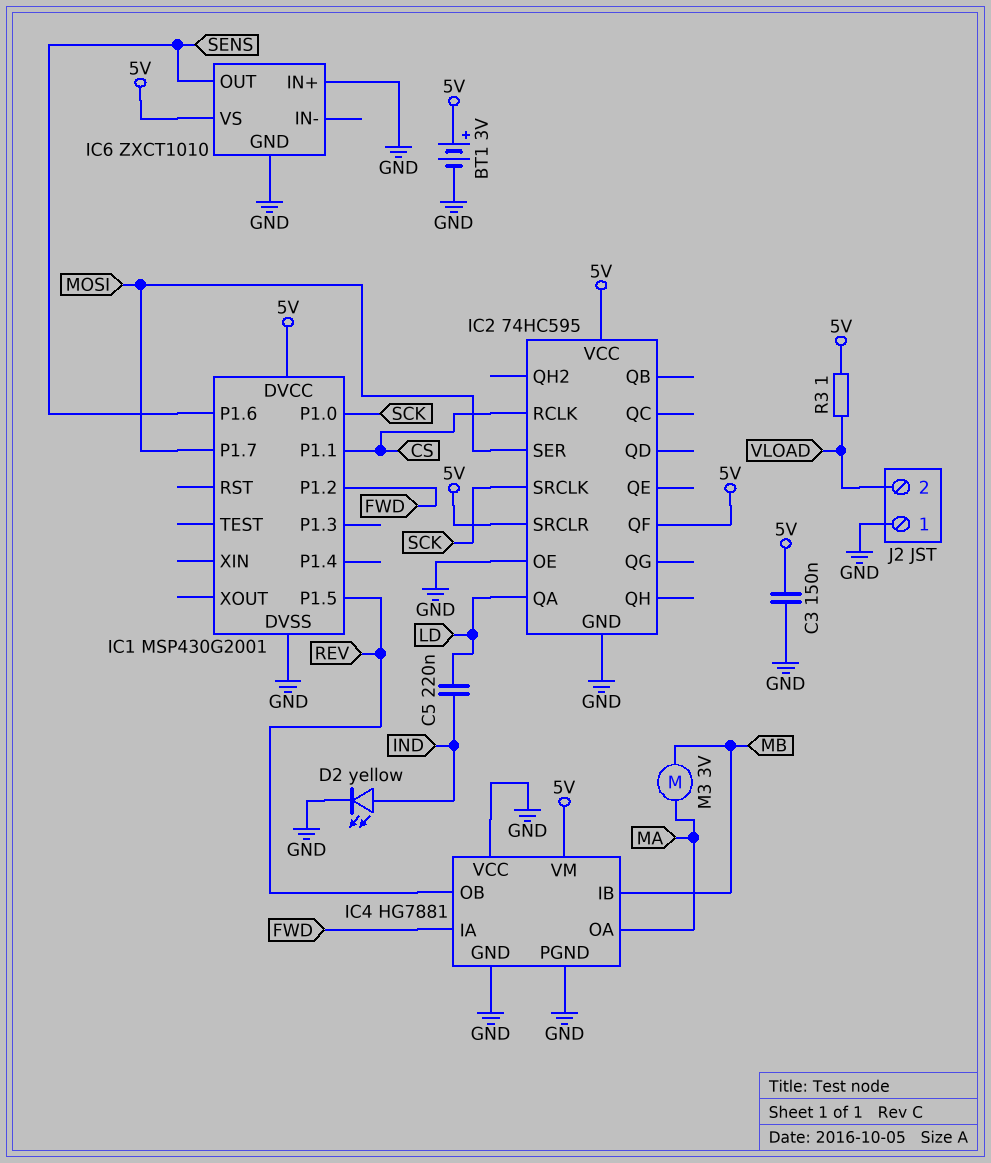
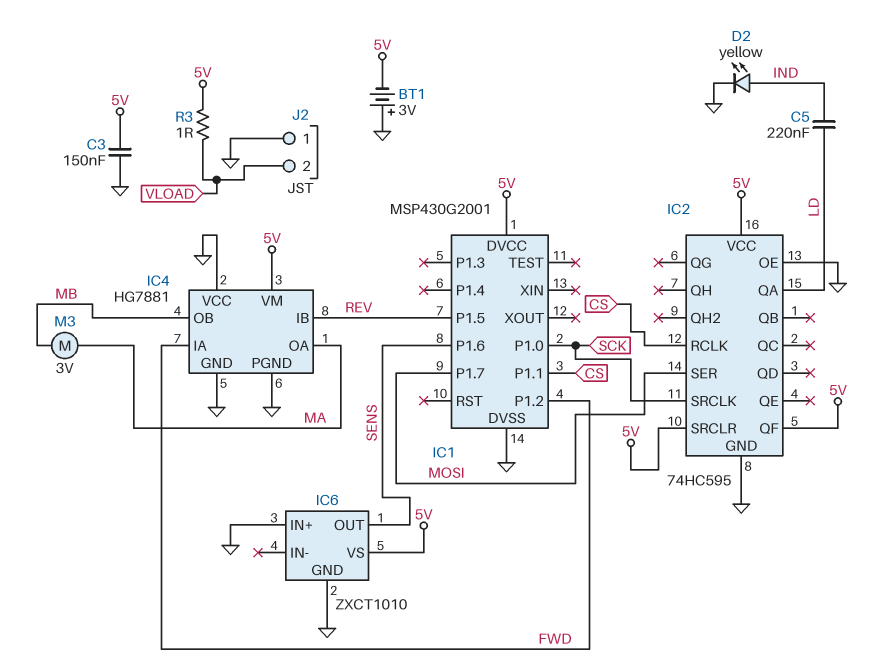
BT1: 3V (plus 5V, minus GND) -> 3V (plus GND, minus 5V)
IC4 pin IB: MB -> REV
IC4 pin OB: REV -> MB

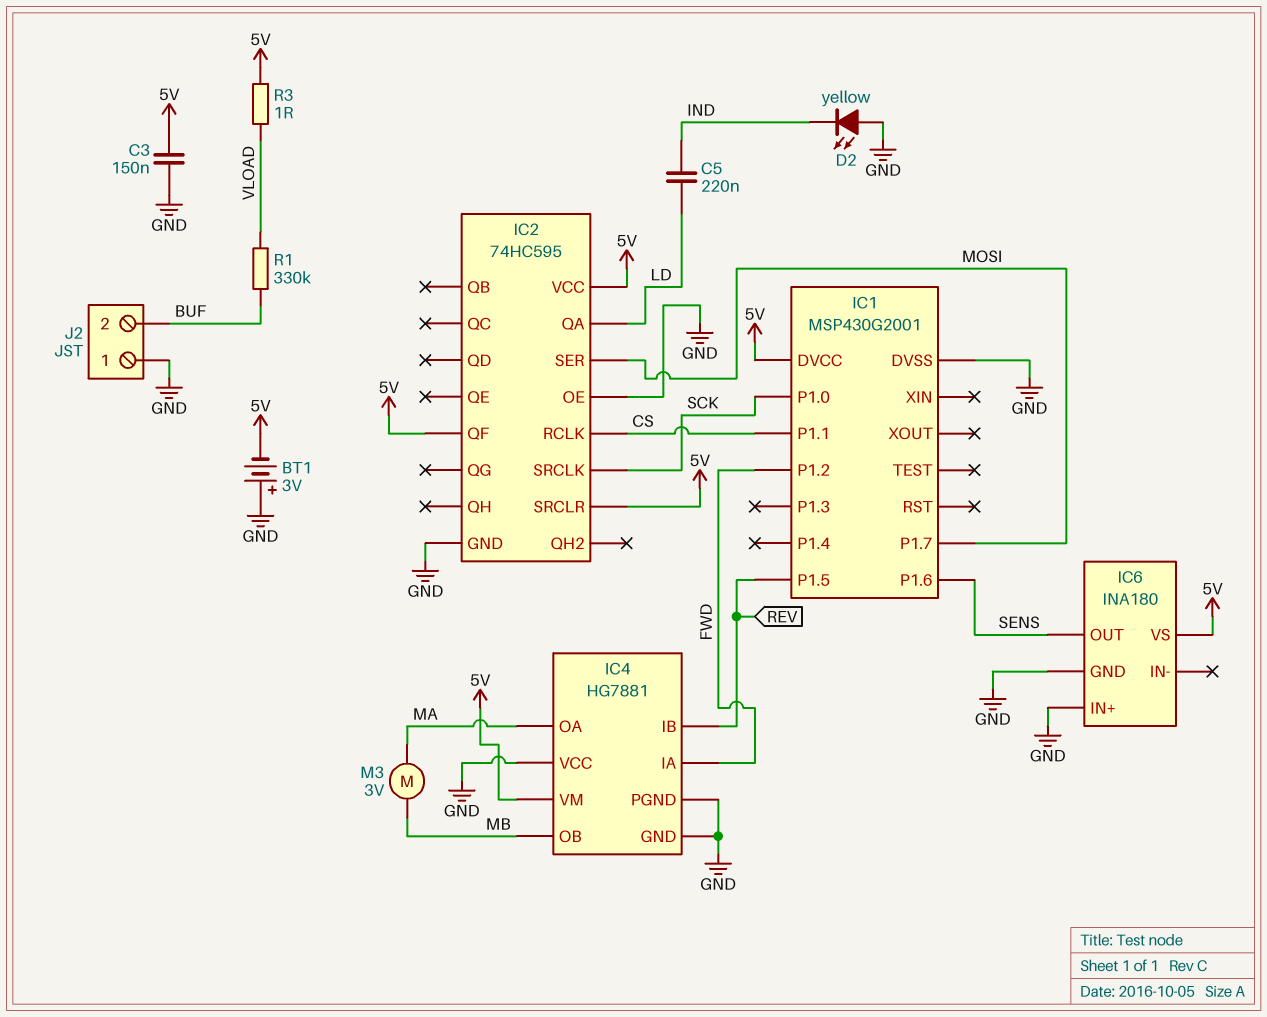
D2: LED yellow (A IND, K GND) -> LED yellow (A GND, K IND)
IC6: ZXCT1010 -> INA180
J2 pin 2: VLOAD -> BUF
R1: none -> 330k (BUF, VLOAD)

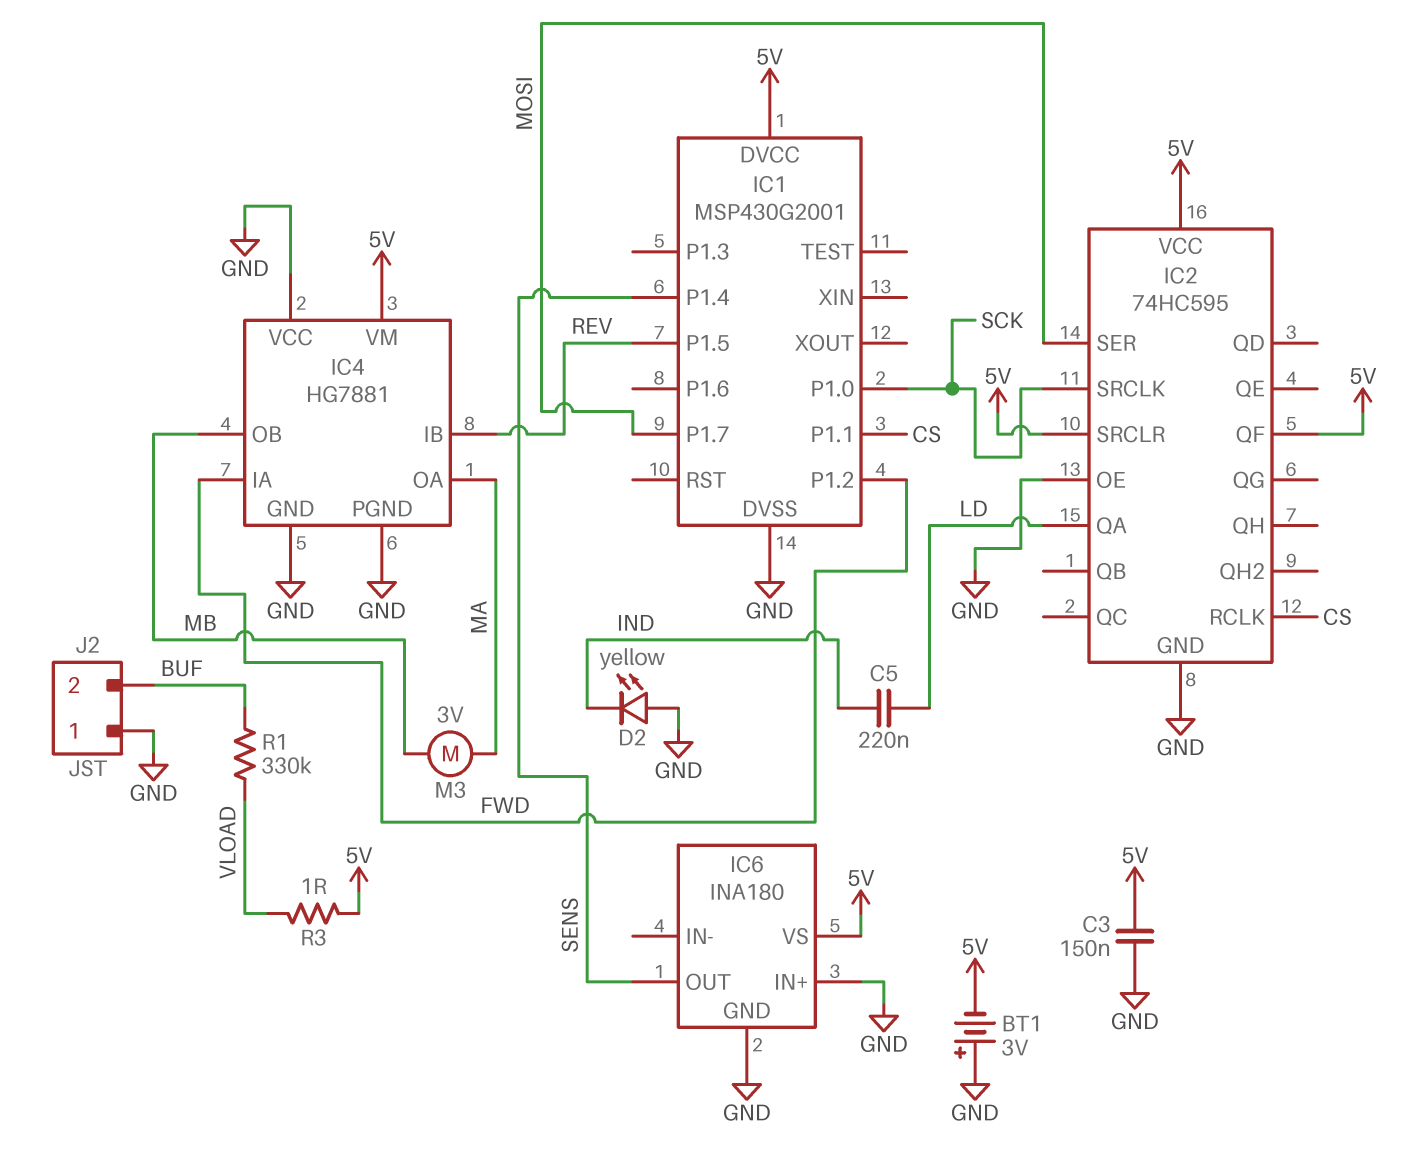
IC1 pin P1.4: none -> SENS
IC1 pin P1.6: SENS -> none

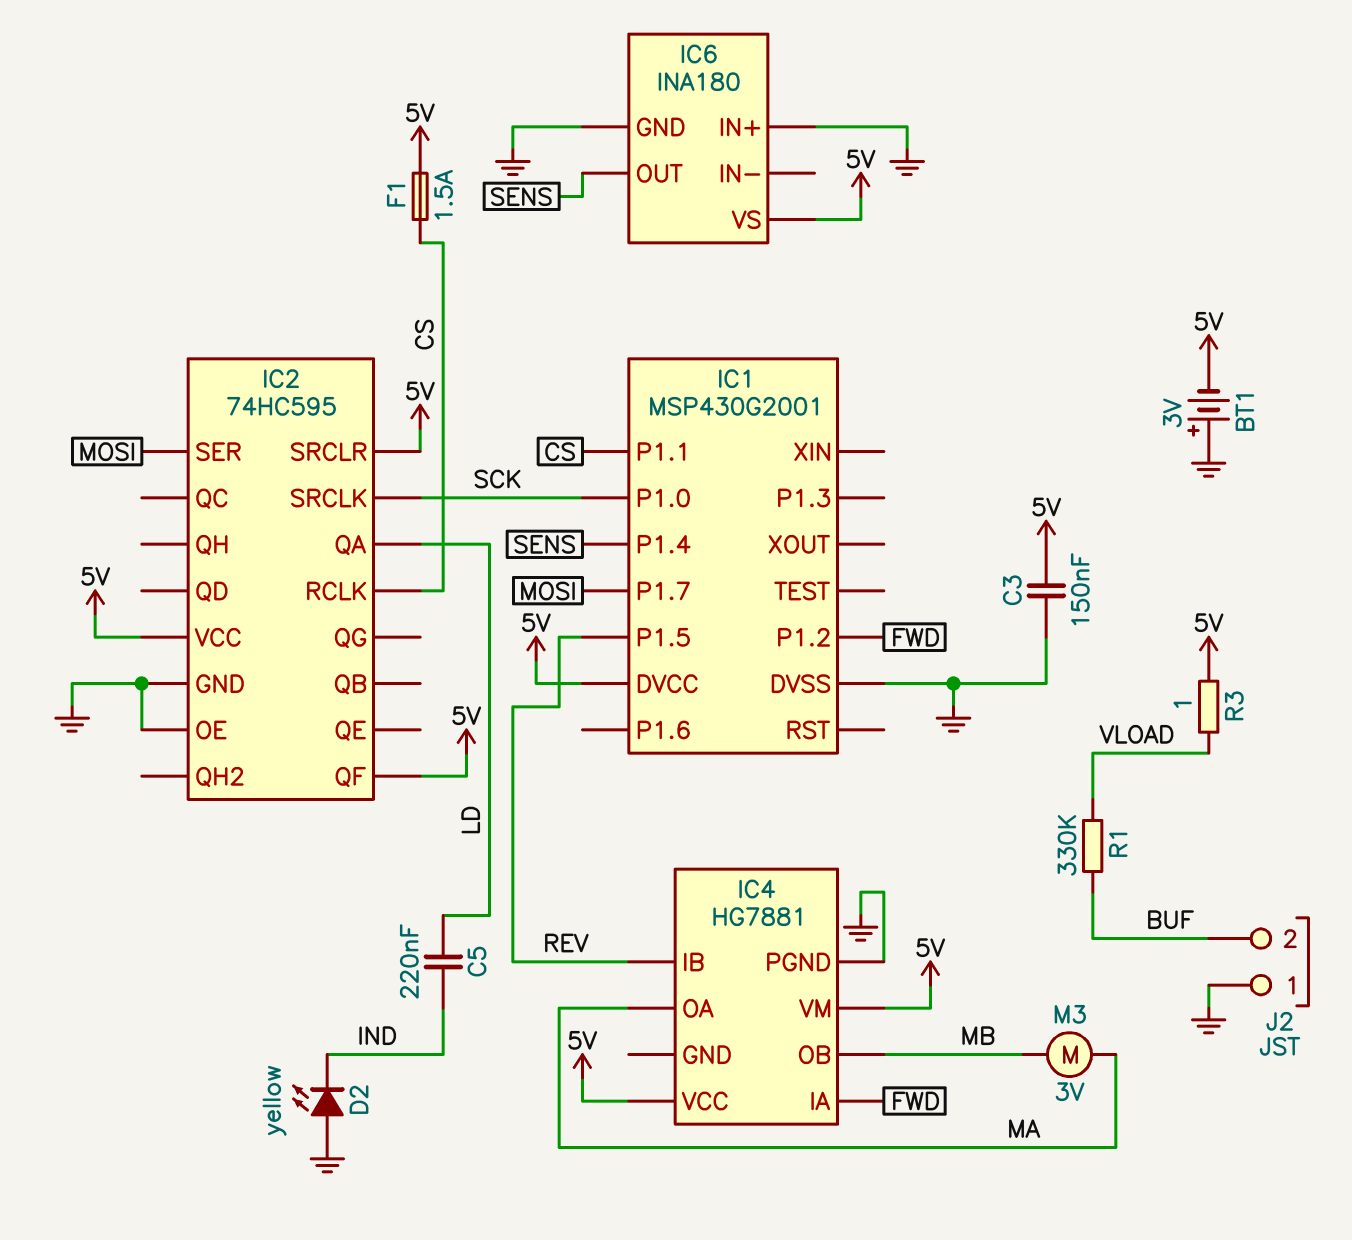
F1: none -> 1.5A (5V, CS)
IC4 pin GND: GND -> none
IC4 pin VCC: GND -> 5V

